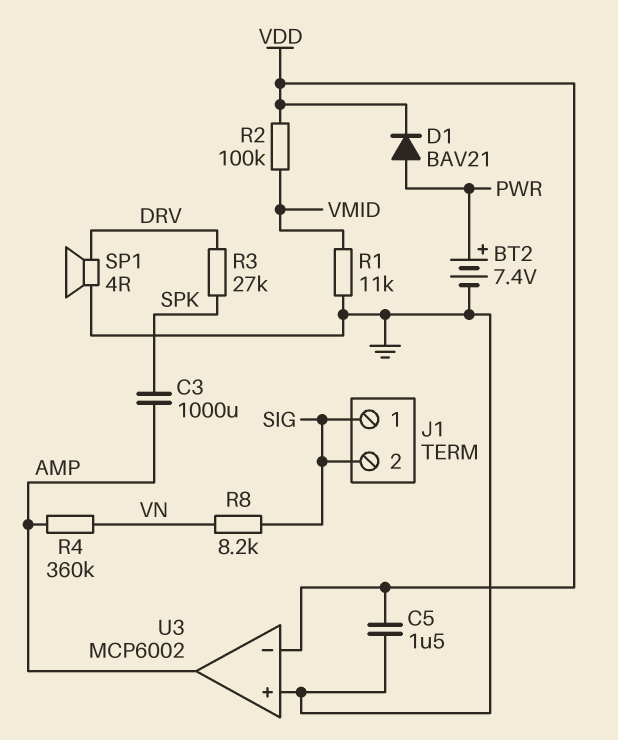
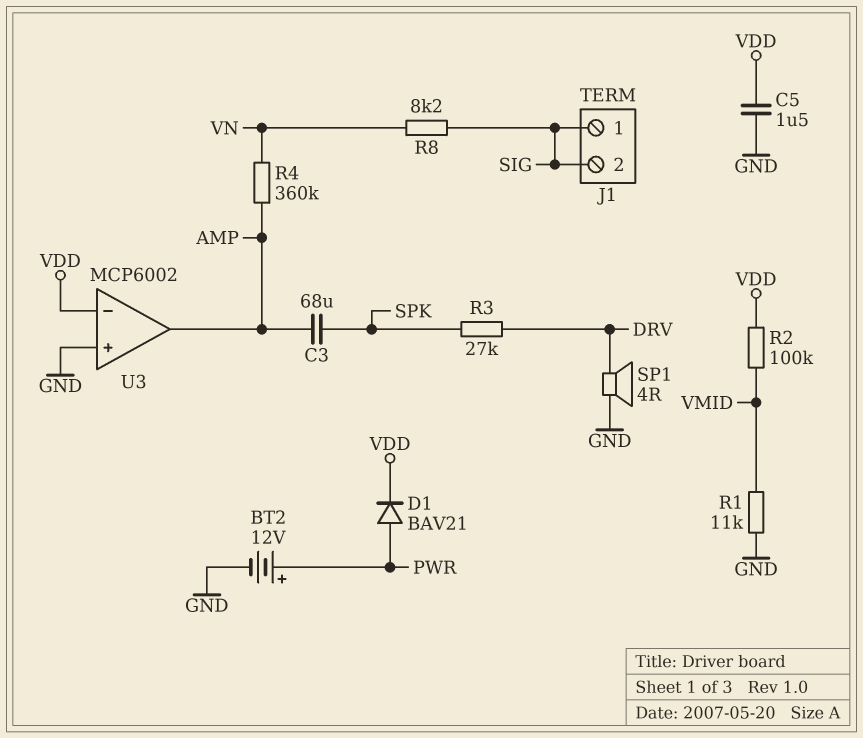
BT2: 7.4V (plus PWR, minus GND) -> 12V (plus PWR, minus GND)
C3: 1000uF (AMP, SPK) -> 68uF (AMP, SPK)

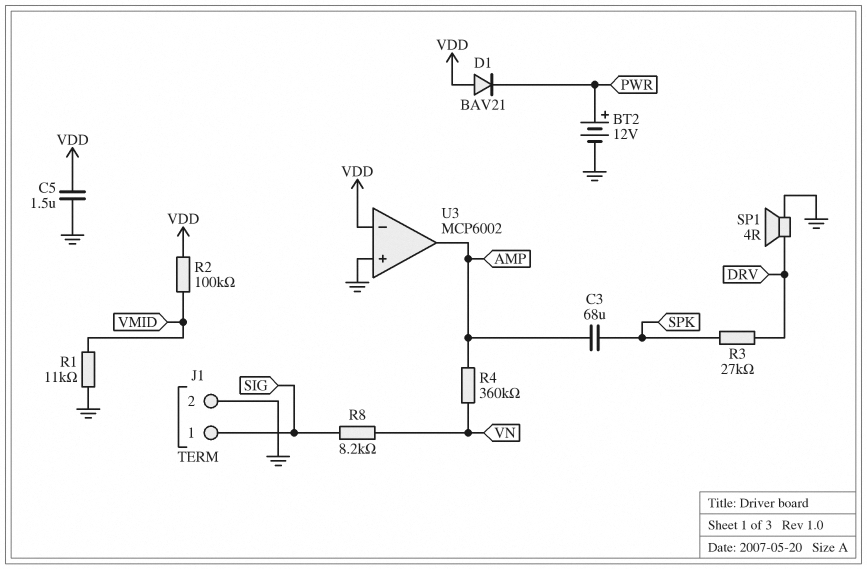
D1: diode BAV21 (A PWR, K VDD) -> diode BAV21 (A VDD, K PWR)
J1 pin 2: SIG -> GND

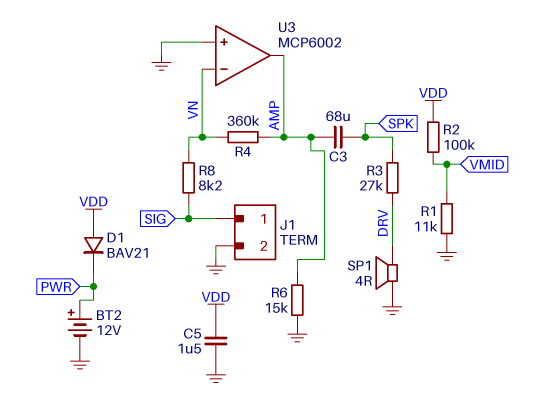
R6: none -> 15k (AMP, GND)
U3 pin in-: VDD -> VN

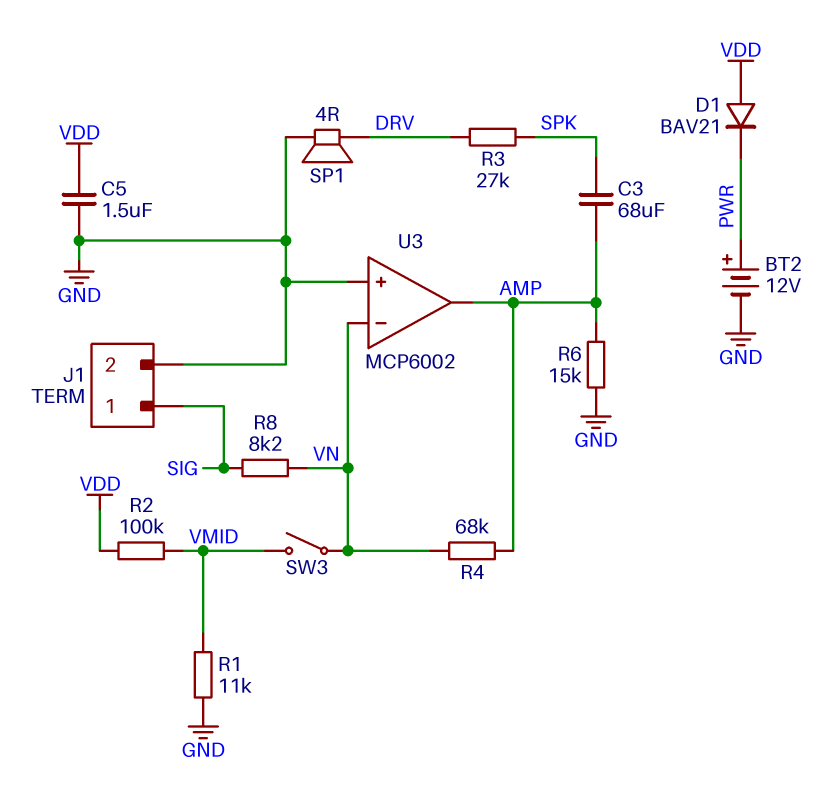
R4: 360k (AMP, VN) -> 68k (AMP, VN)
SW3: none -> switch (VMID, VN)

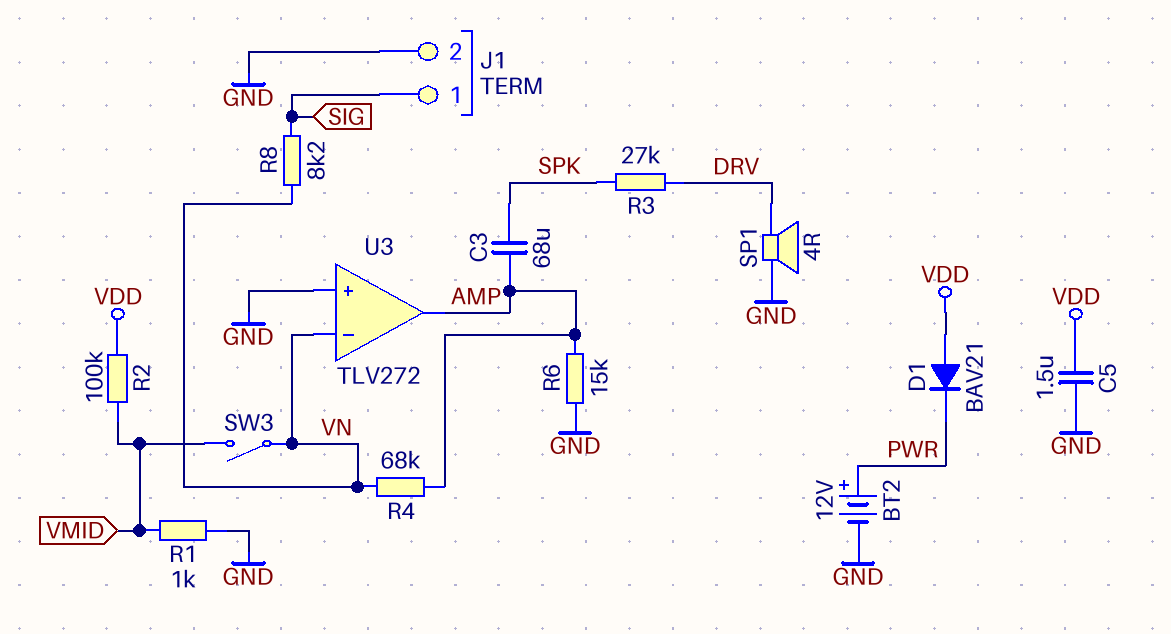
R1: 11k (GND, VMID) -> 1k (GND, VMID)
U3: MCP6002 -> TLV272

